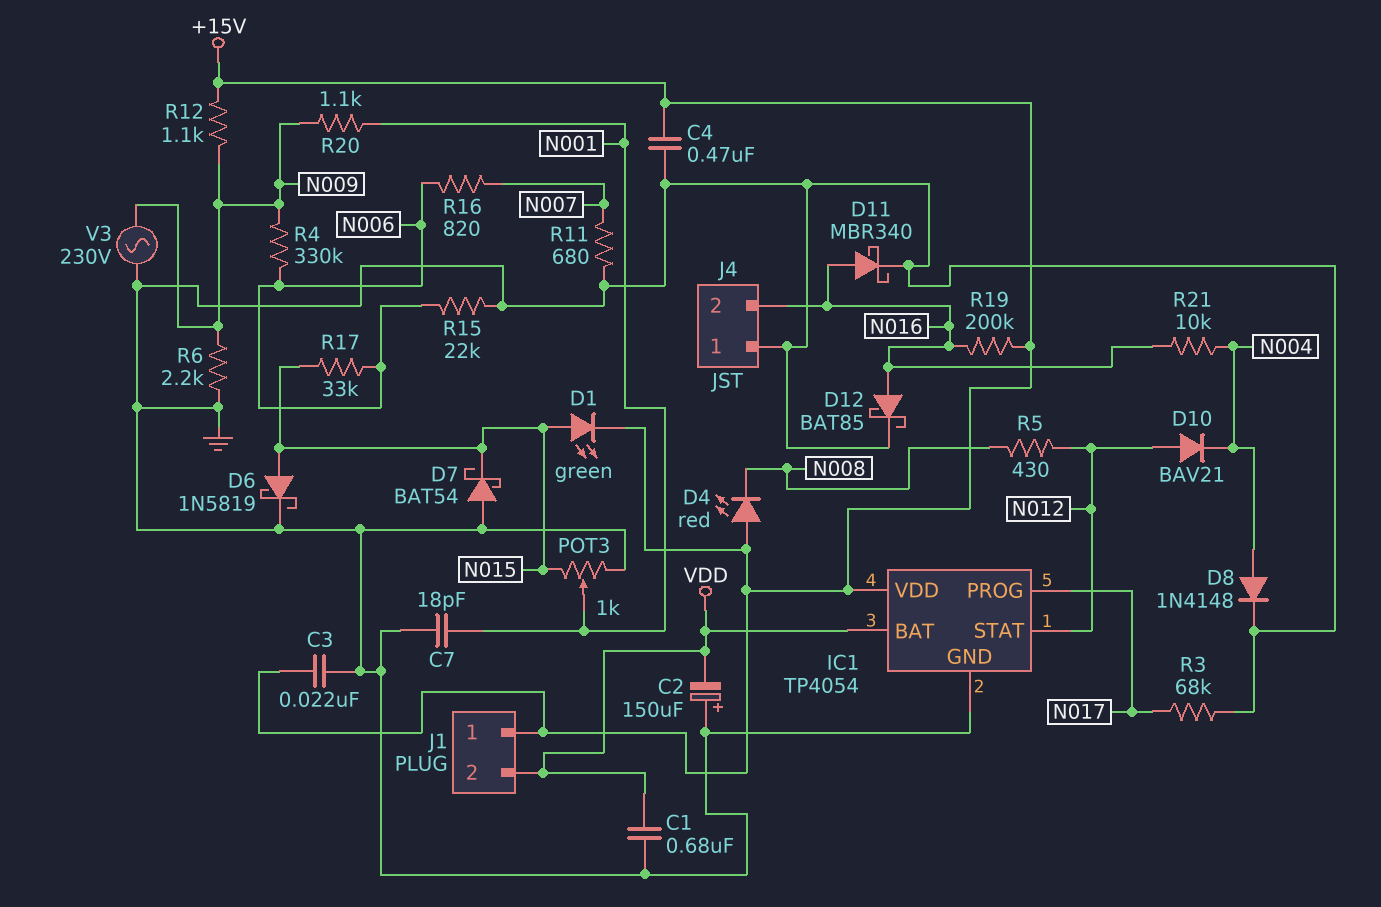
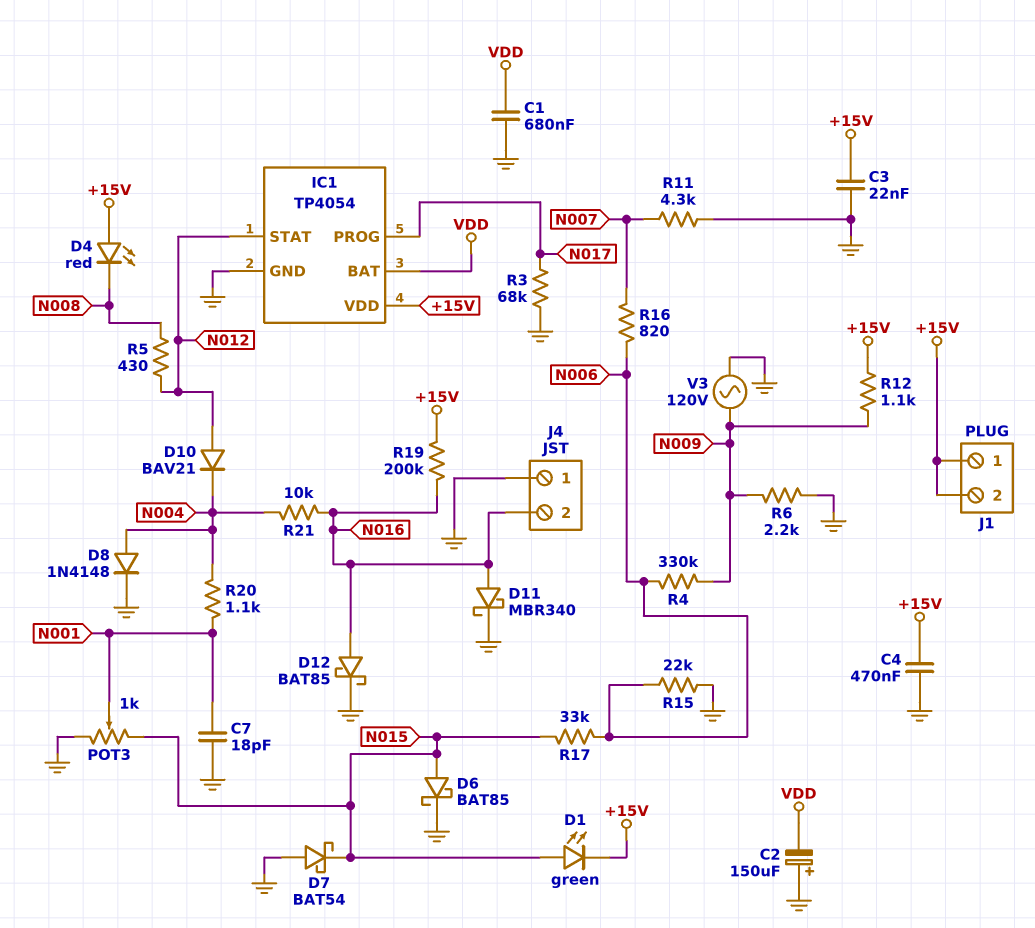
D6: schottky 1N5819 (A N015, K GND) -> schottky BAT85 (A N015, K GND)
J1 pin 2: VDD -> +15V
R11: 680 (GND, N007) -> 4.3k (GND, N007)
R20: 1.1k (N001, N009) -> 1.1k (N001, N004)
V3: AC 230V (GND, N009) -> AC 120V (GND, N009)

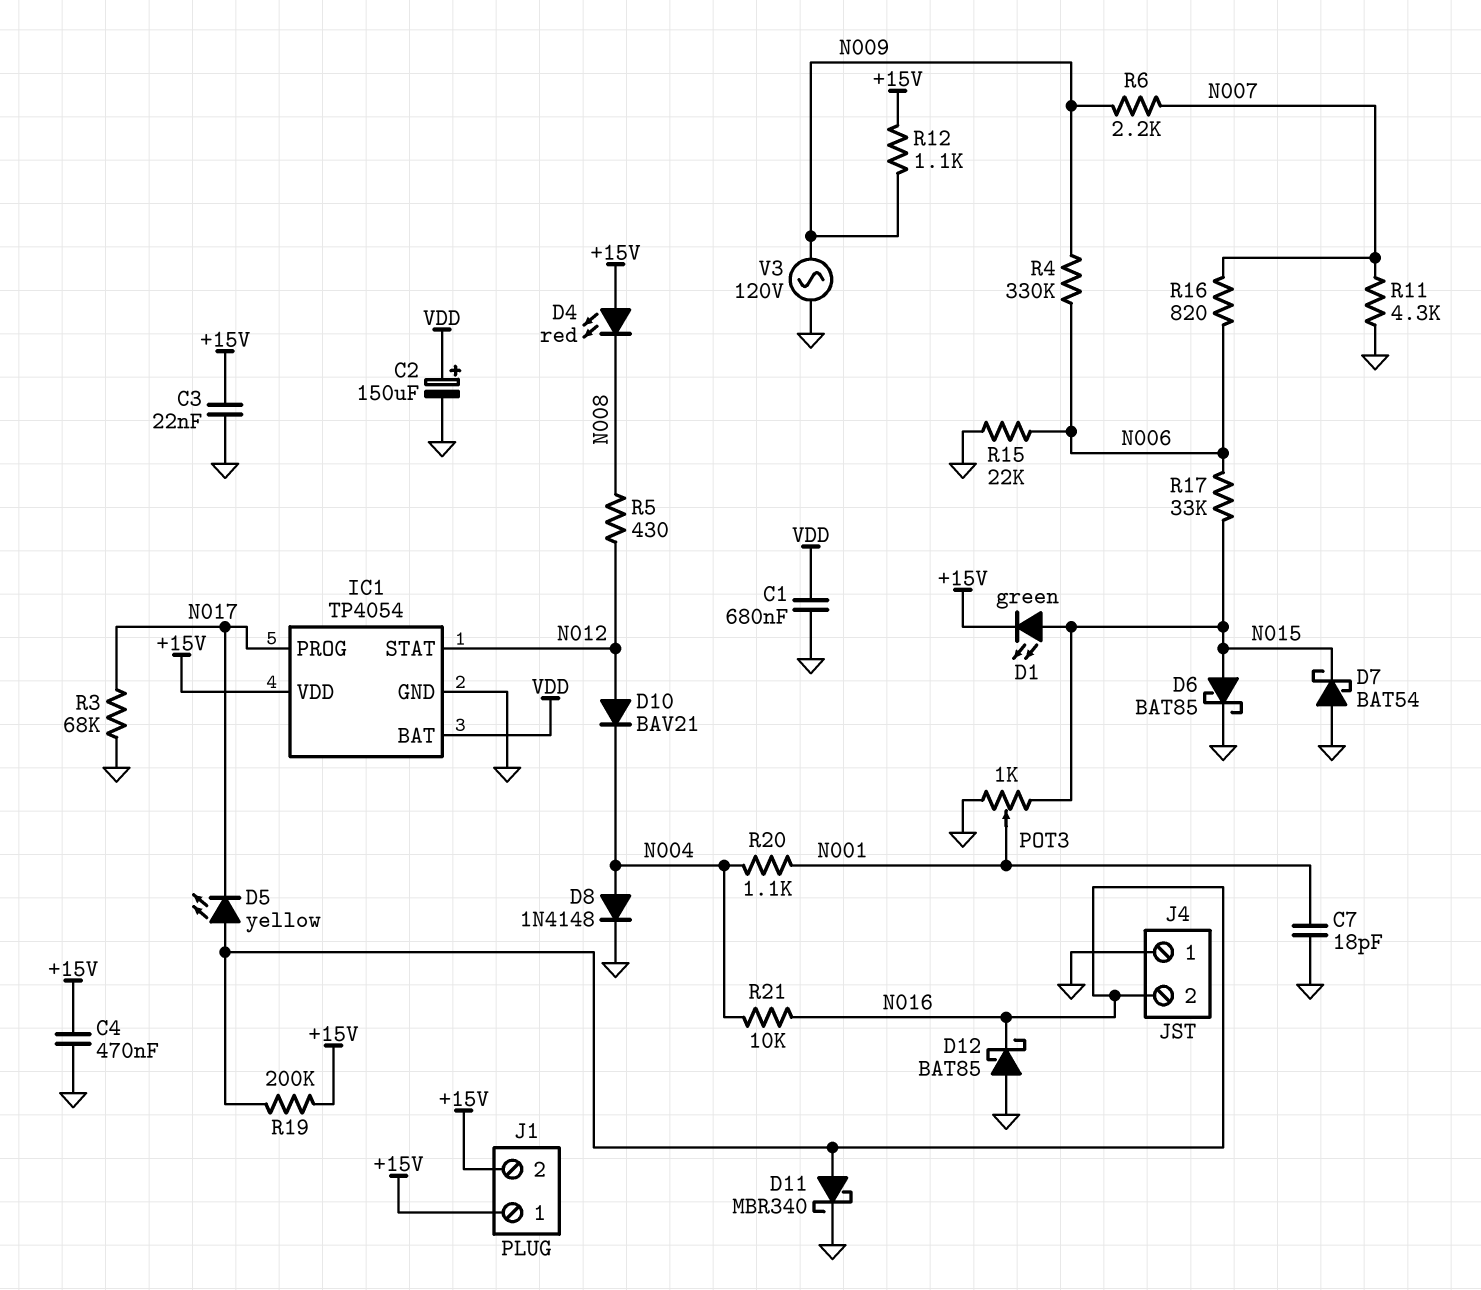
C2: 150uF (plus GND, minus VDD) -> 150uF (plus VDD, minus GND)
D5: none -> LED yellow (A N016, K N017)
D12: schottky BAT85 (A N016, K GND) -> schottky BAT85 (A GND, K N016)
R6: 2.2k (GND, N009) -> 2.2k (N007, N009)

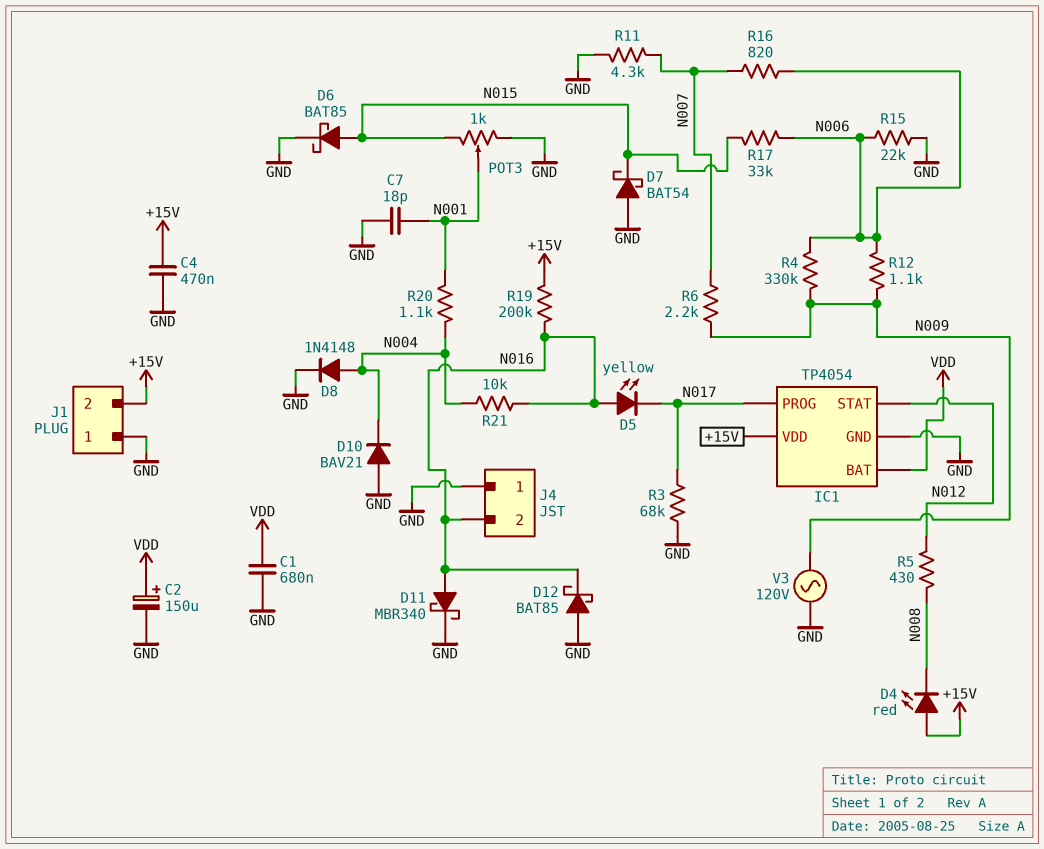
C3: 22nF (+15V, GND) -> none
D1: LED green (A N015, K +15V) -> none
D10: diode BAV21 (A N012, K N004) -> diode BAV21 (A GND, K N004)
J1 pin 1: +15V -> GND
R12: 1.1k (+15V, N009) -> 1.1k (N006, N009)

